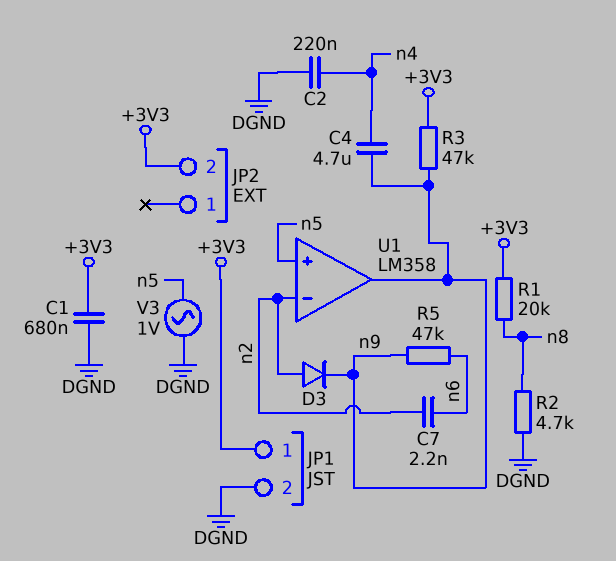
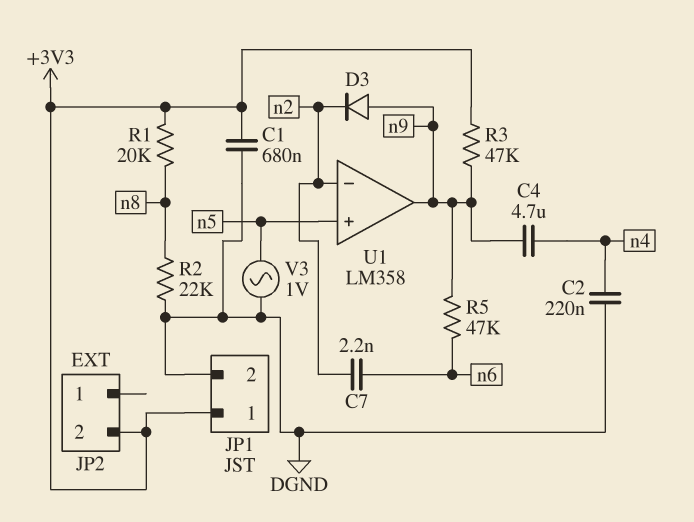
D3: diode (A n2, K n9) -> diode (A n9, K n2)
R2: 4.7k (DGND, n8) -> 22k (DGND, n8)

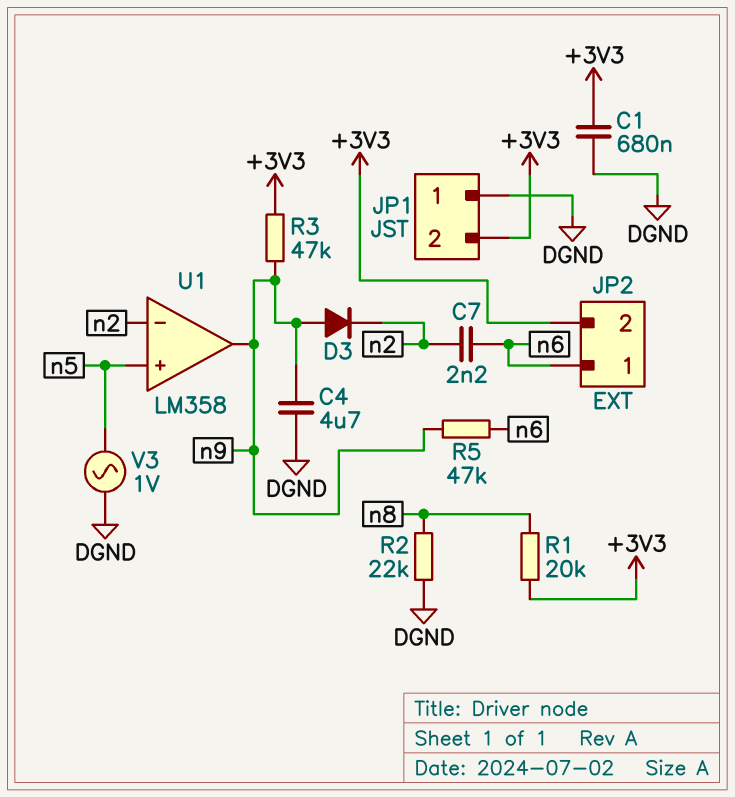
C2: 220nF (DGND, n4) -> none
C4: 4.7uF (n4, n9) -> 4.7uF (DGND, n9)
JP1 pin 1: +3V3 -> DGND
JP1 pin 2: DGND -> +3V3
JP2 pin 1: none -> n6

